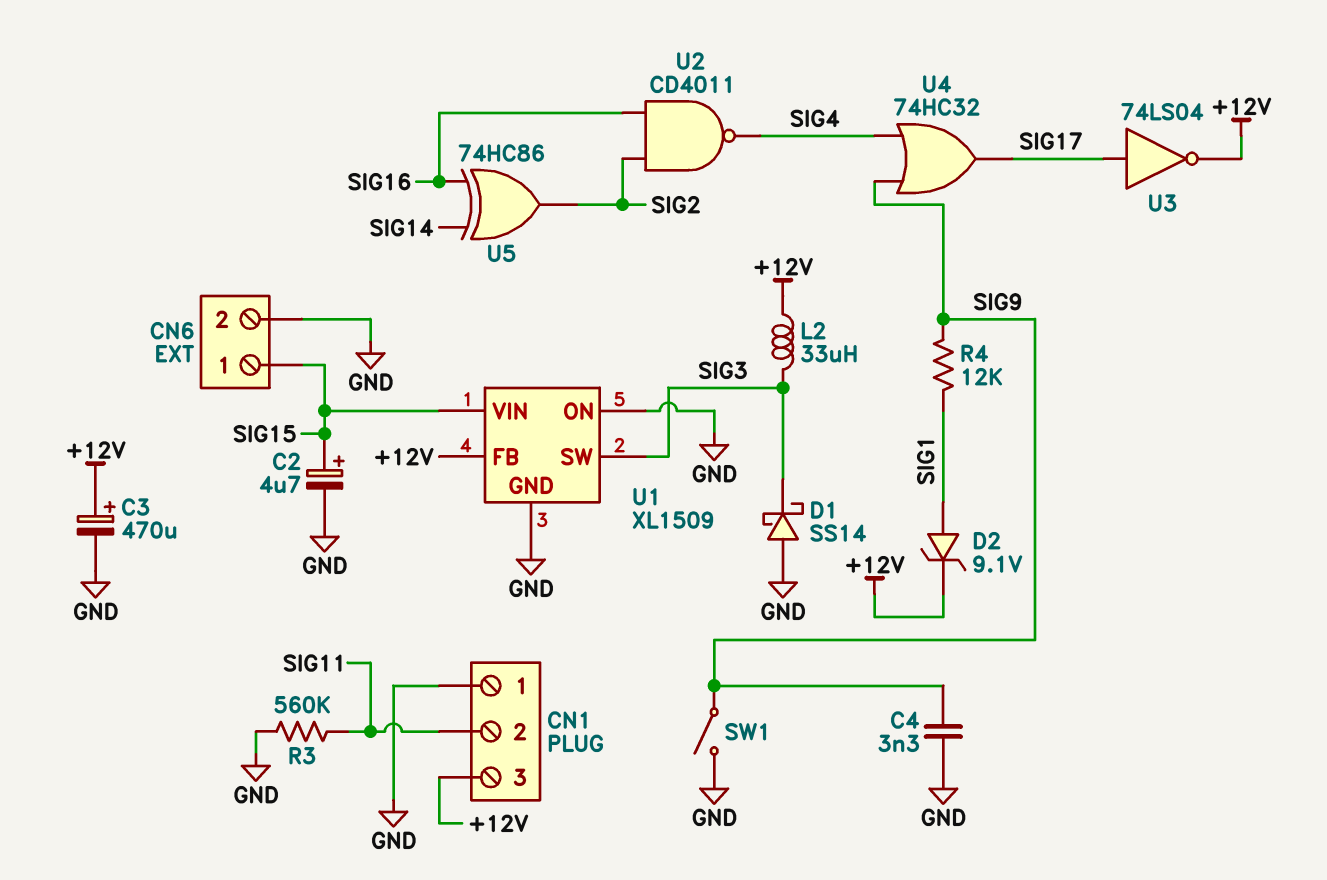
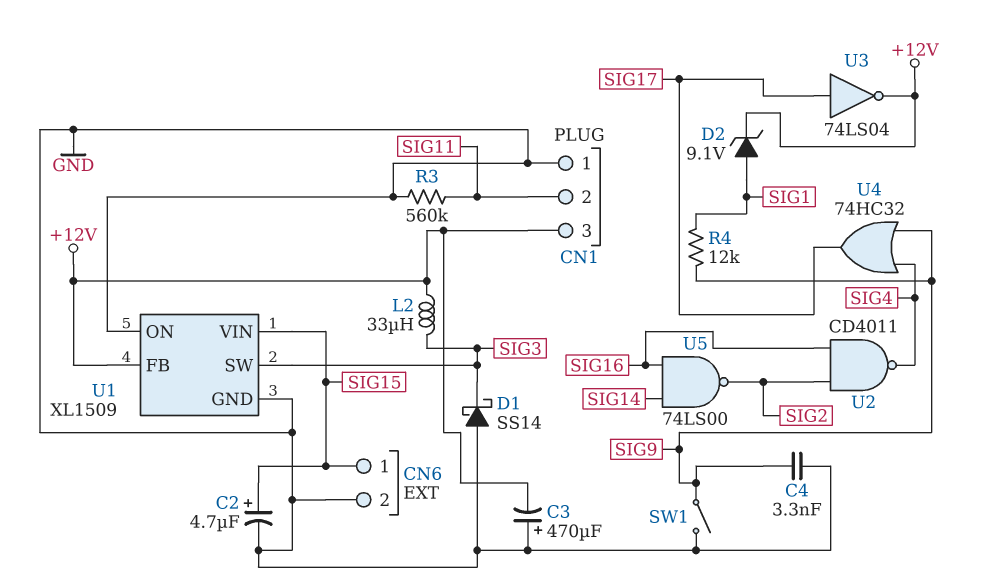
C3: 470uF (plus +12V, minus GND) -> 470uF (plus GND, minus +12V)
U5: XOR 74HC86 (in SIG14, in SIG16, out SIG2) -> NAND 74LS00 (in SIG14, in SIG16, out SIG2)

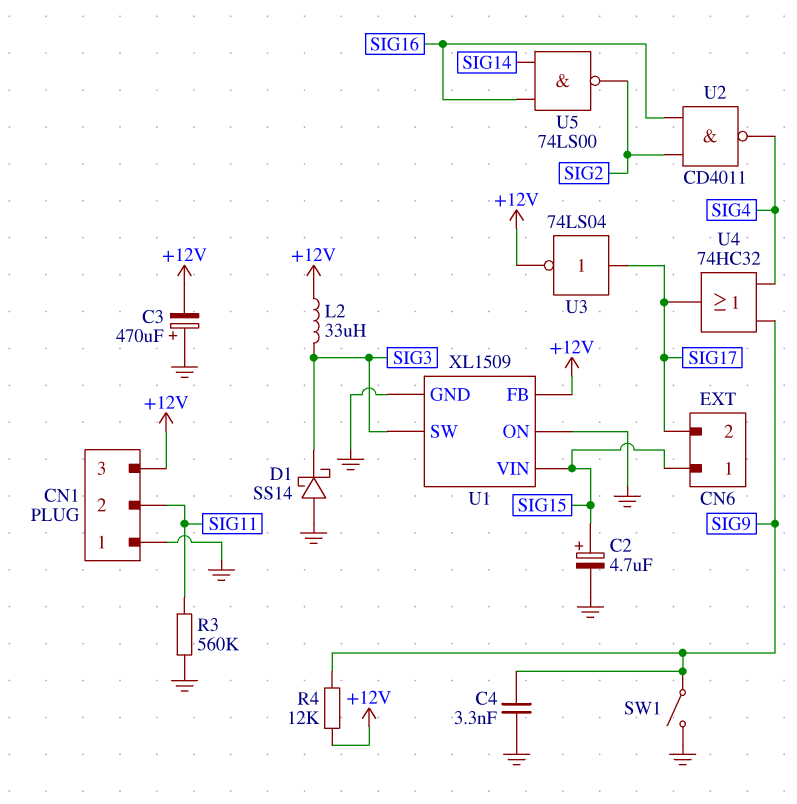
CN6 pin 2: GND -> SIG17
D2: zener 9.1V (A SIG1, K +12V) -> none
R4: 12k (SIG1, SIG9) -> 12k (+12V, SIG9)

